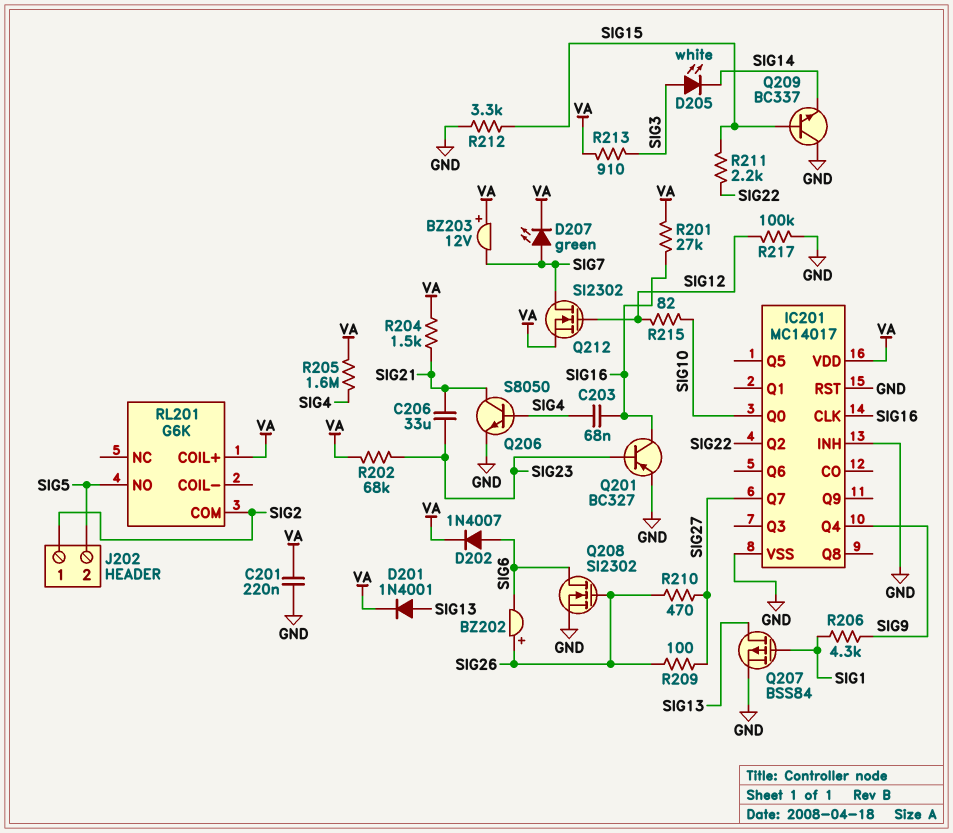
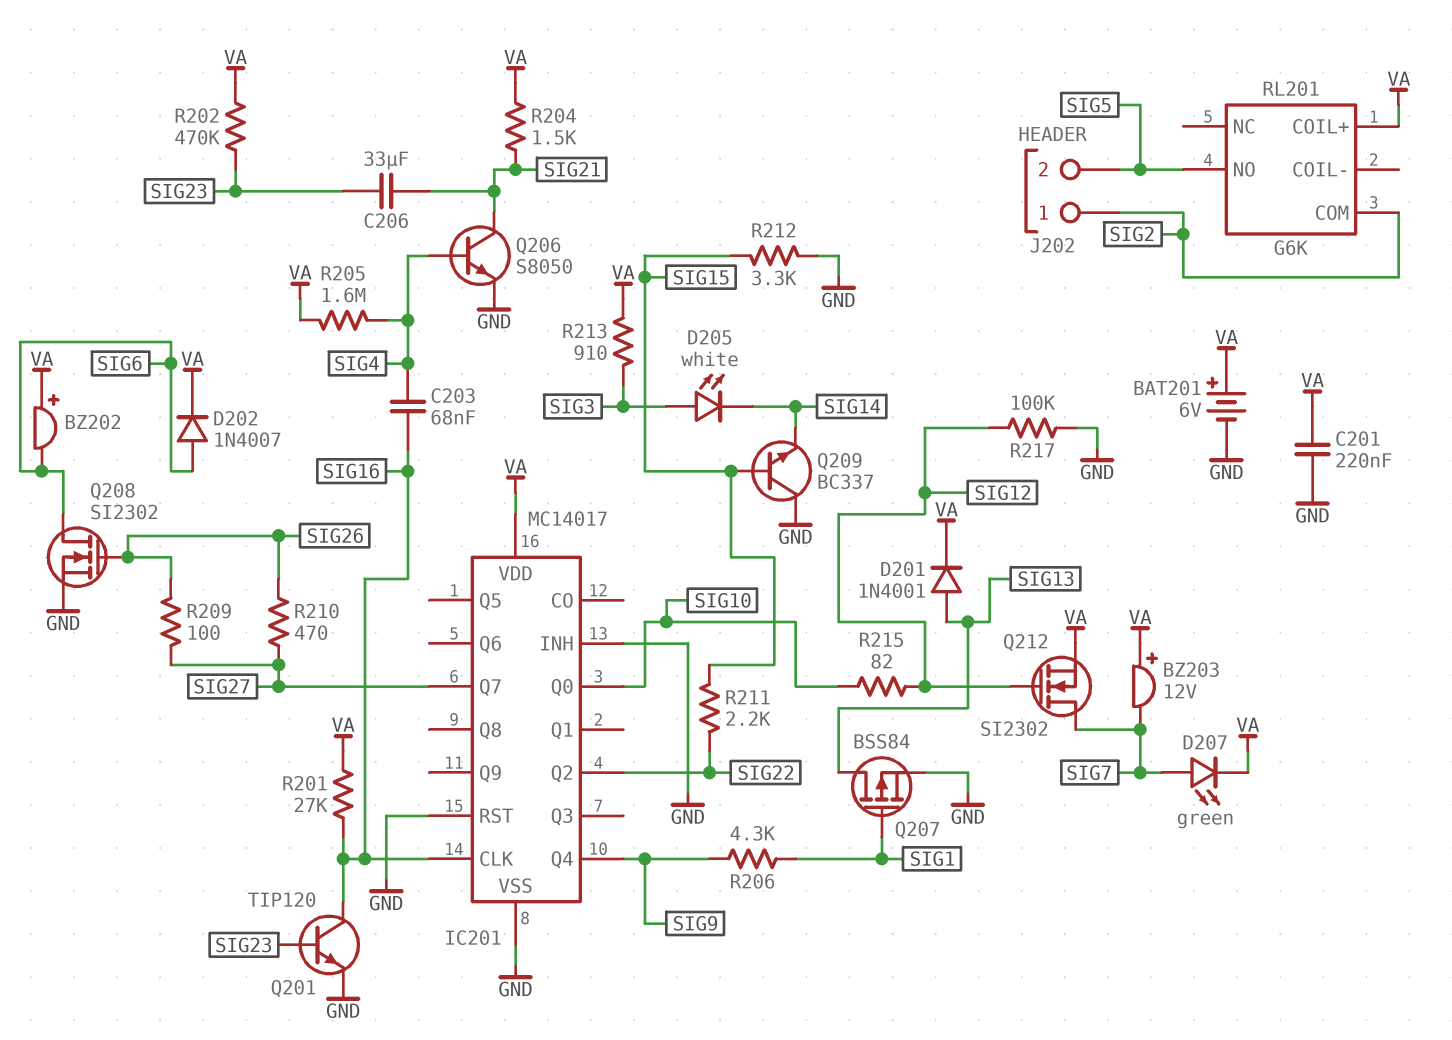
BAT201: none -> 6V (plus VA, minus GND)
BZ202: buzzer (plus SIG26, minus SIG6) -> buzzer (plus VA, minus SIG6)
Q201: PNP BC327 (B SIG23, C SIG16, E GND) -> NPN TIP120 (B SIG23, C SIG16, E GND)
R202: 68k (SIG23, VA) -> 470k (SIG23, VA)

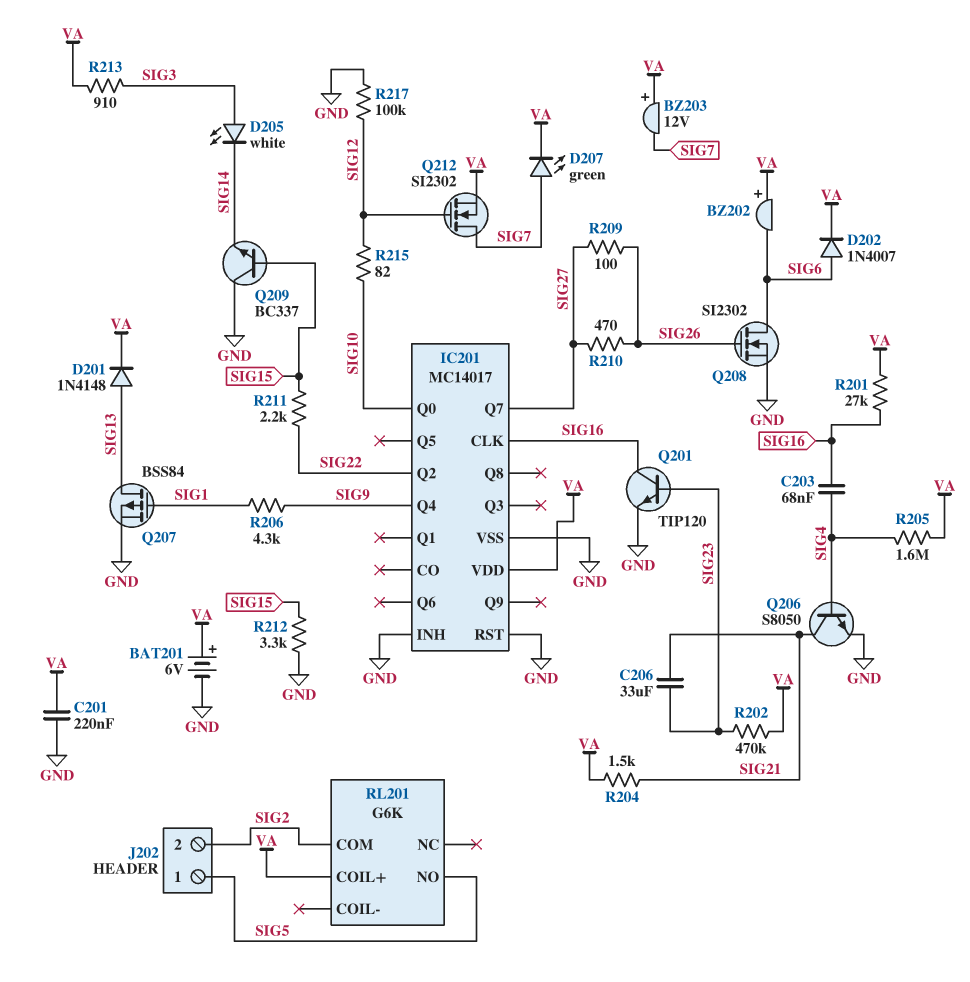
D201: diode 1N4001 (A SIG13, K VA) -> diode 1N4148 (A SIG13, K VA)
J202 pin 1: SIG2 -> SIG5
J202 pin 2: SIG5 -> SIG2

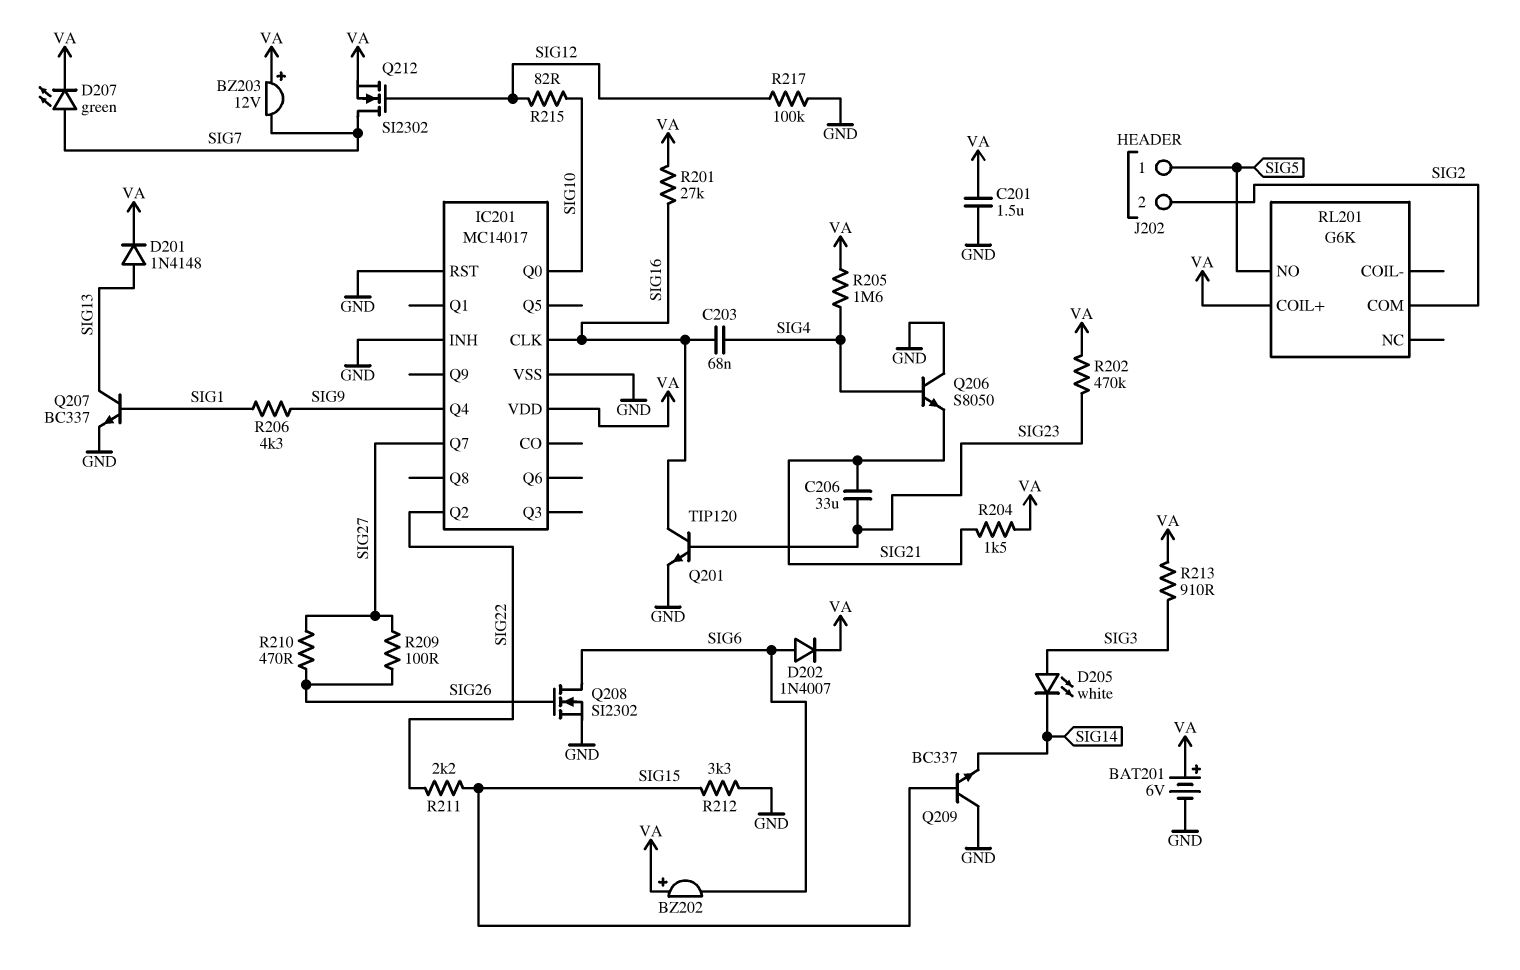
C201: 220nF (GND, VA) -> 1.5uF (GND, VA)
Q206: NPN S8050 (B SIG4, C SIG21, E GND) -> NPN S8050 (B SIG4, C GND, E SIG21)
Q207: PMOS BSS84 (G SIG1, D SIG13, S GND) -> NPN BC337 (B SIG1, C SIG13, E GND)

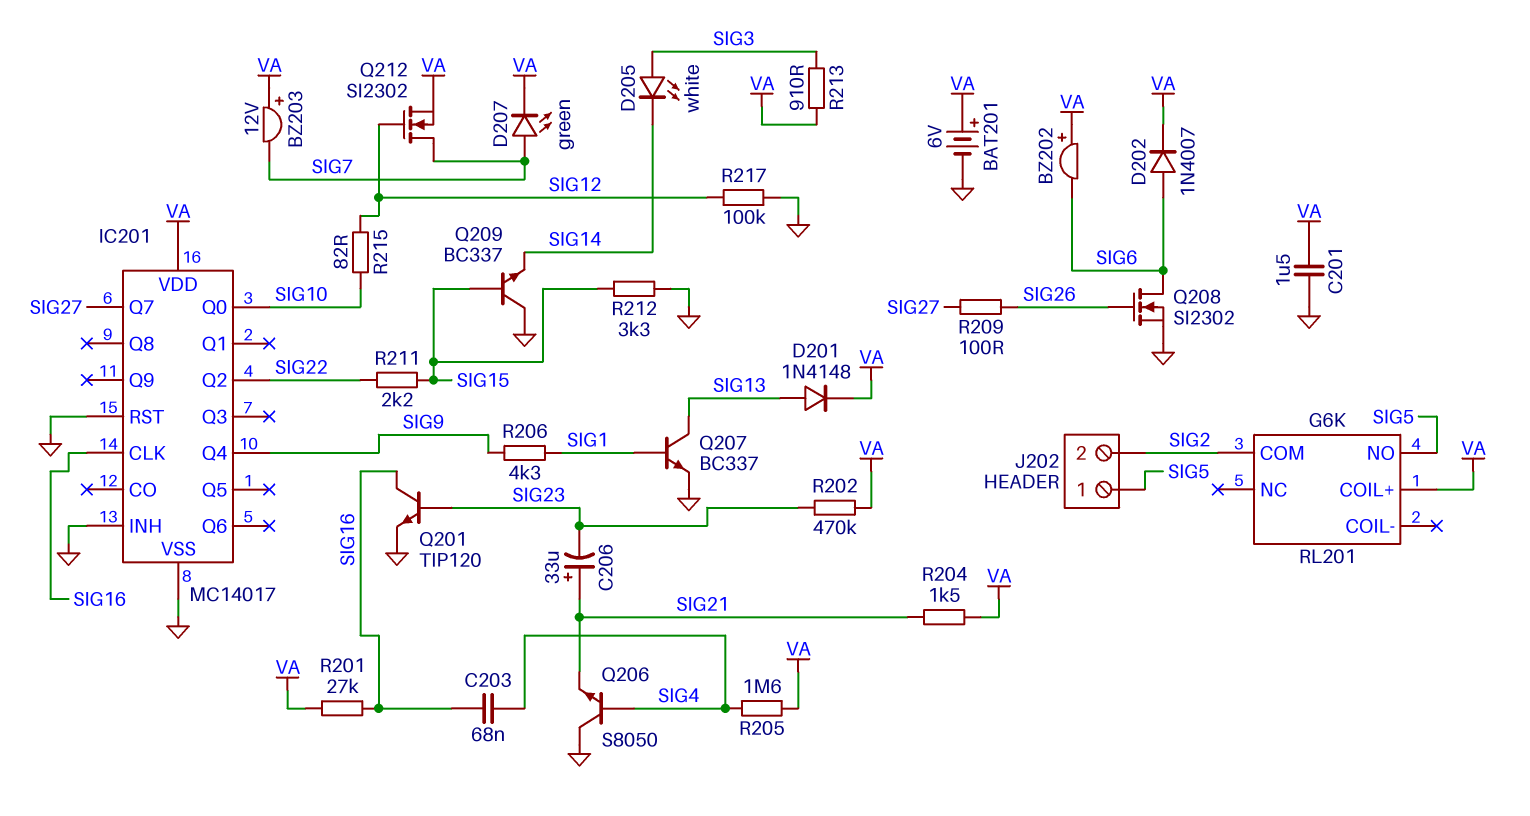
C206: 33uF (SIG21, SIG23) -> 33uF (plus SIG21, minus SIG23)
R210: 470 (SIG26, SIG27) -> none

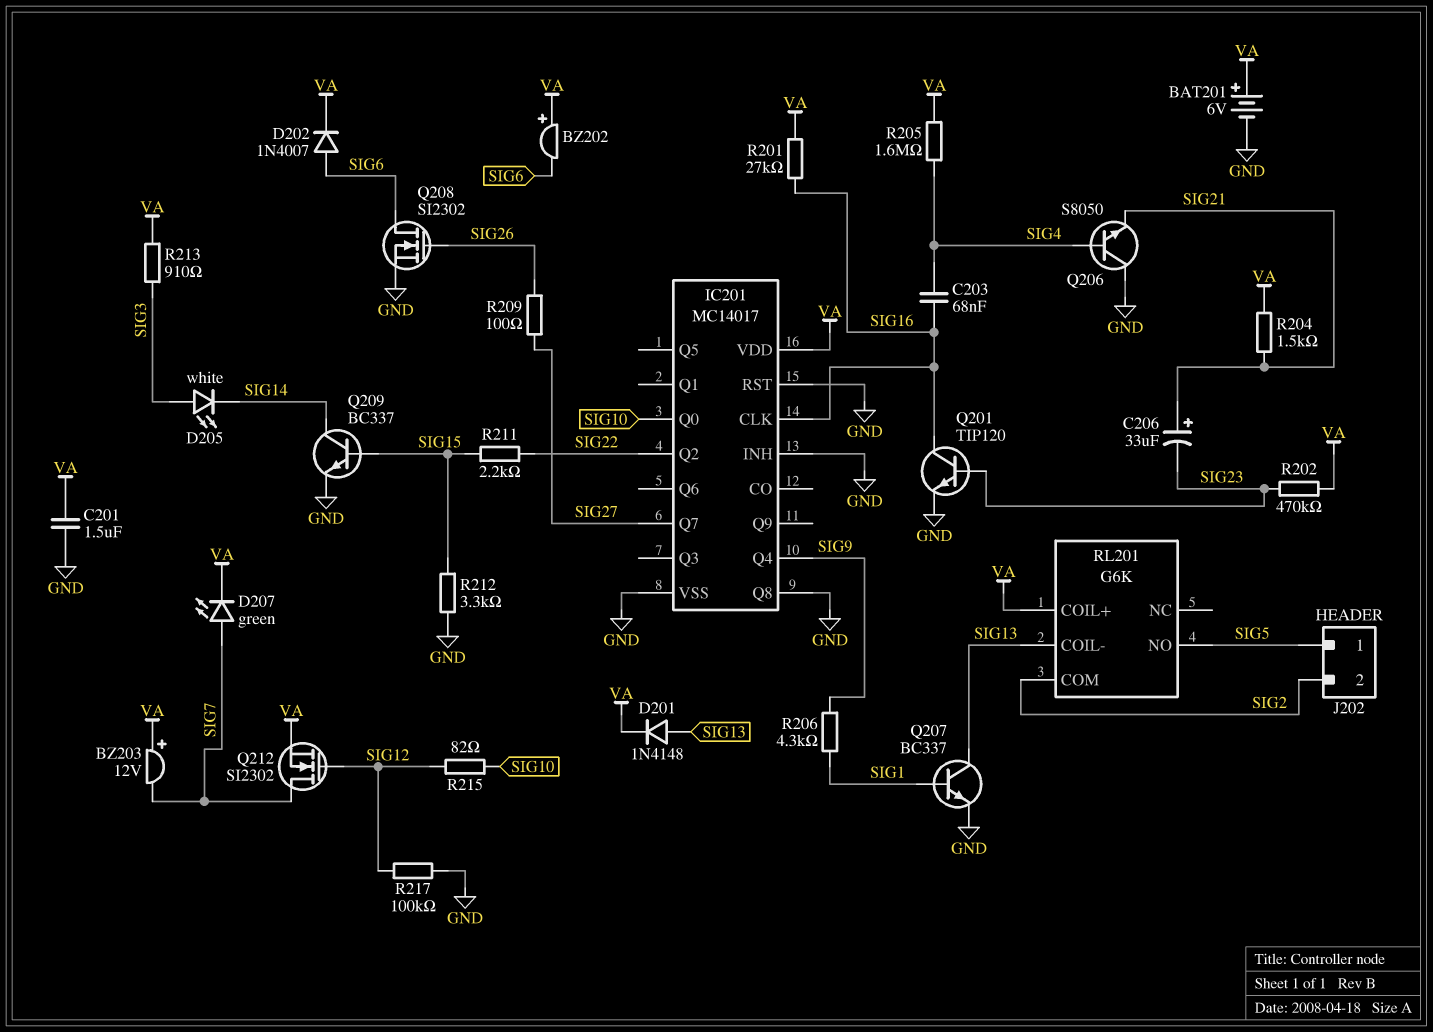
IC201 pin Q8: none -> GND
Q209: NPN BC337 (B SIG15, C GND, E SIG14) -> NPN BC337 (B SIG15, C SIG14, E GND)
RL201 pin COIL-: none -> SIG13

